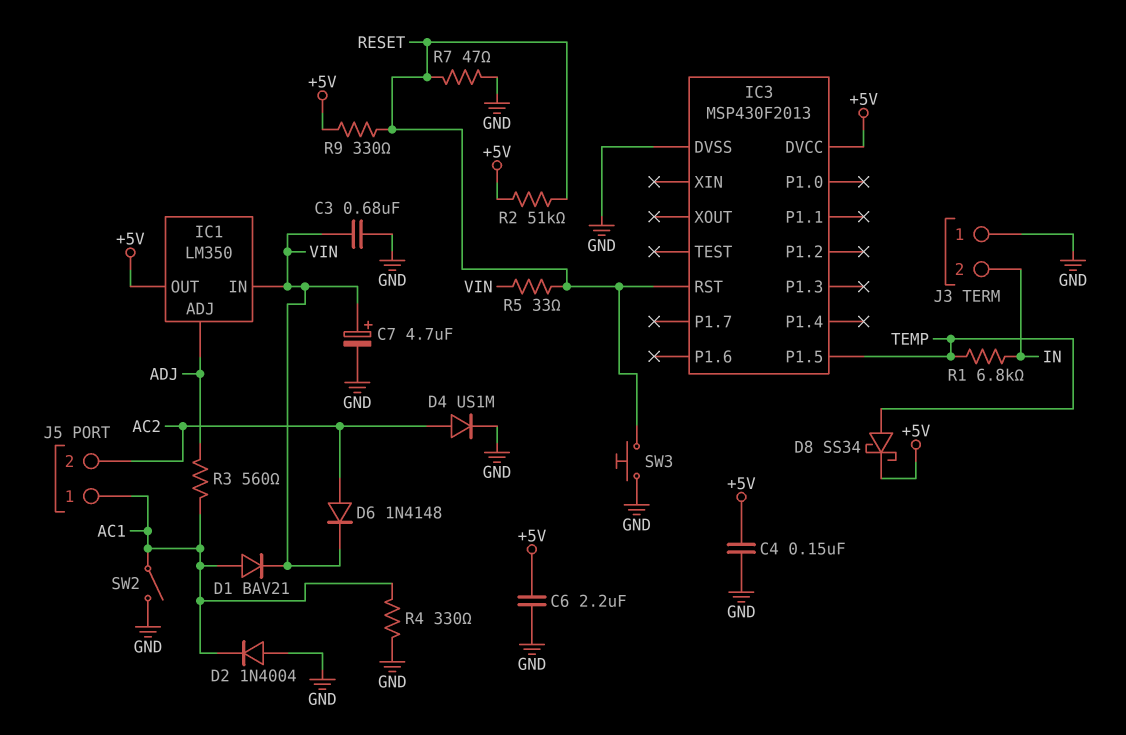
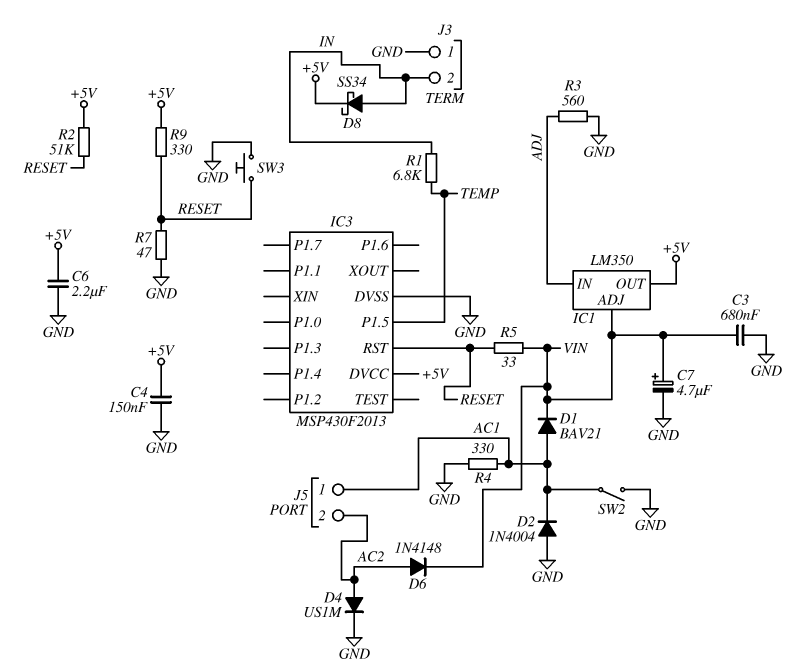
D8: schottky SS34 (A TEMP, K +5V) -> schottky SS34 (A IN, K +5V)
IC1 pin ADJ: ADJ -> VIN
IC1 pin IN: VIN -> ADJ
R3: 560 (AC1, ADJ) -> 560 (ADJ, GND)

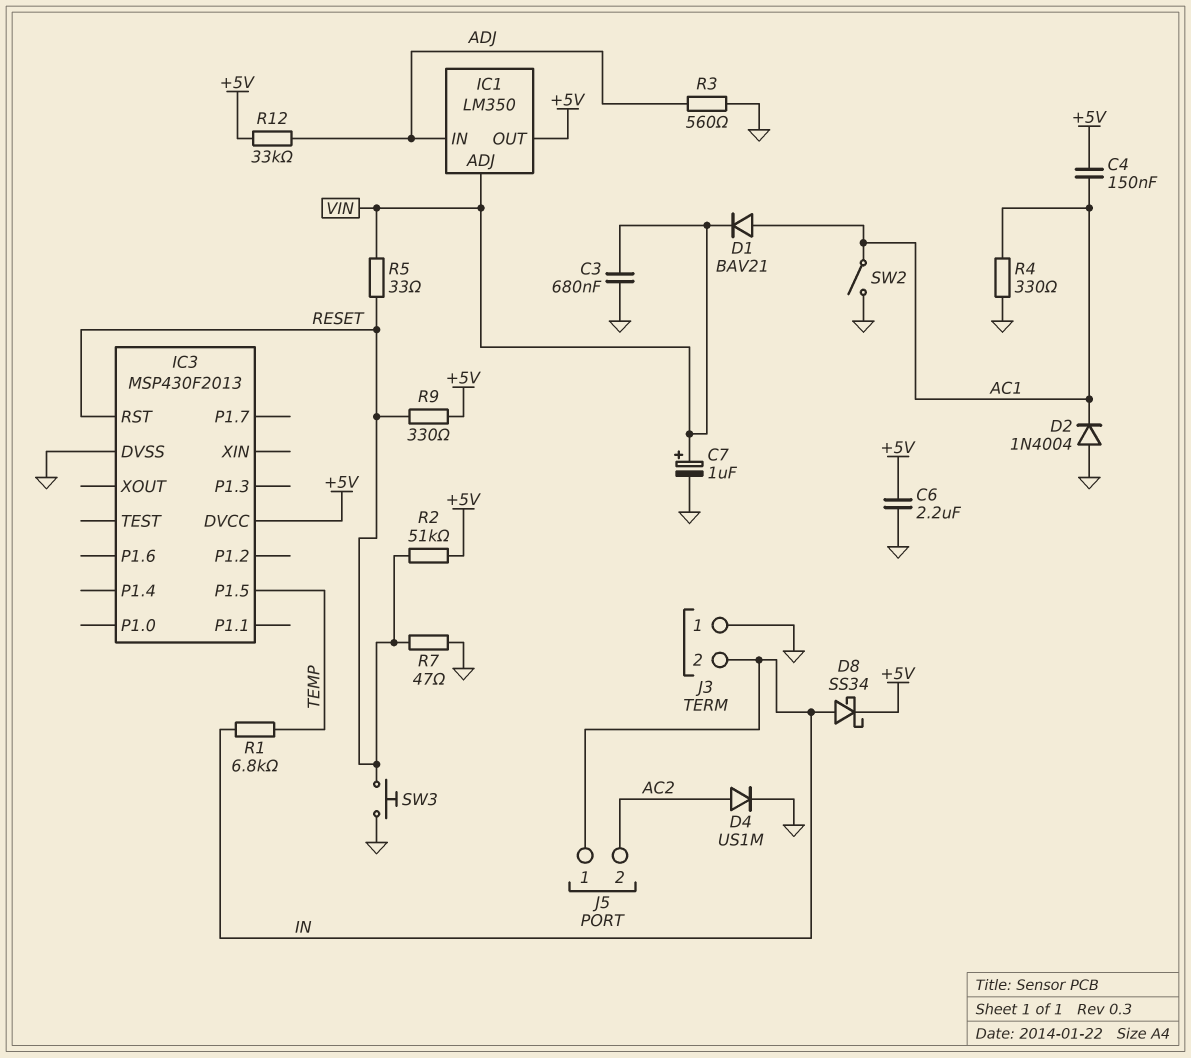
C4: 150nF (+5V, GND) -> 150nF (+5V, AC1)
C7: 4.7uF (plus VIN, minus GND) -> 1uF (plus VIN, minus GND)
D6: diode 1N4148 (A AC2, K VIN) -> none
J5 pin 1: AC1 -> IN
R12: none -> 33k (+5V, ADJ)

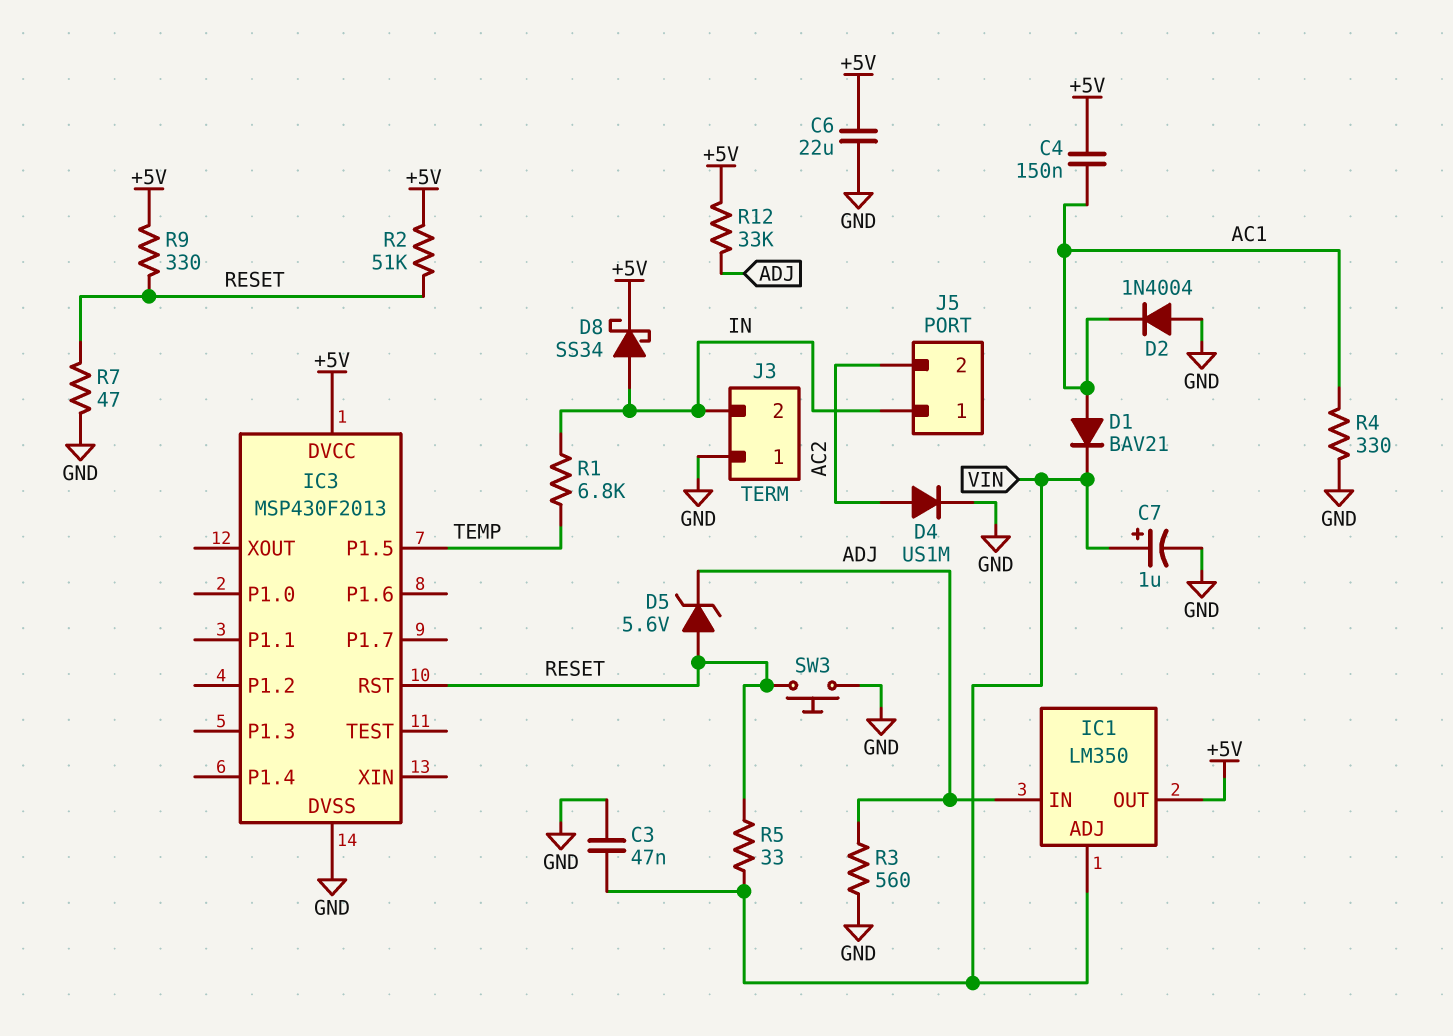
C3: 680nF (GND, VIN) -> 47nF (GND, VIN)
C6: 2.2uF (+5V, GND) -> 22uF (+5V, GND)
D5: none -> zener 5.6V (A RESET, K ADJ)
SW2: switch (AC1, GND) -> none

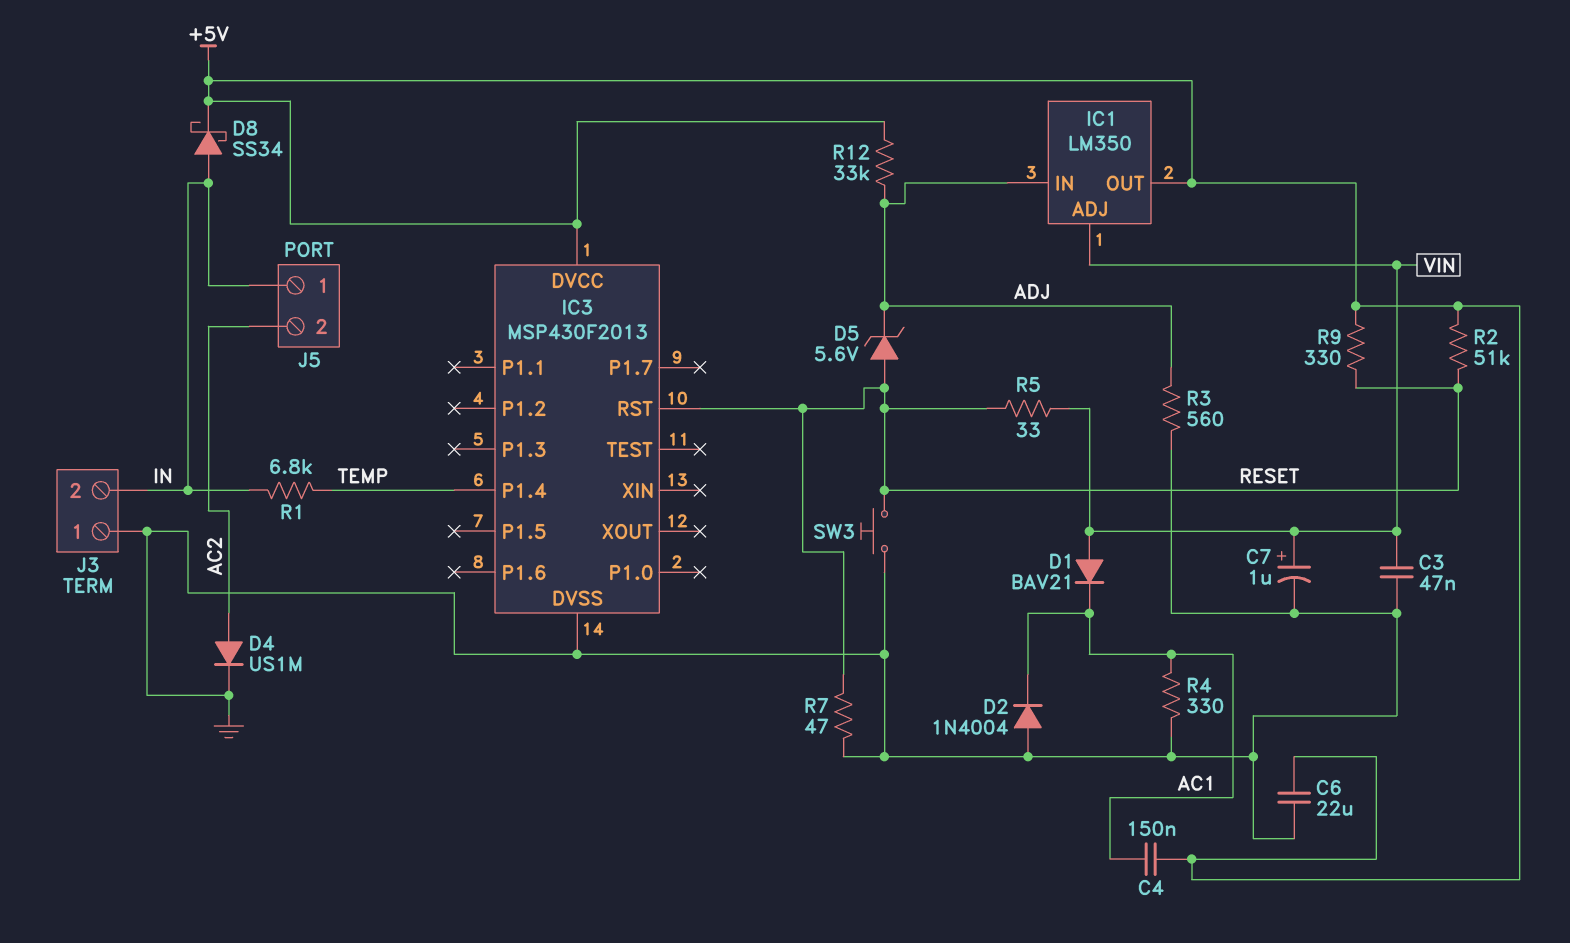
D1: diode BAV21 (A AC1, K VIN) -> diode BAV21 (A VIN, K AC1)
IC3 pin P1.4: none -> TEMP
IC3 pin P1.5: TEMP -> none

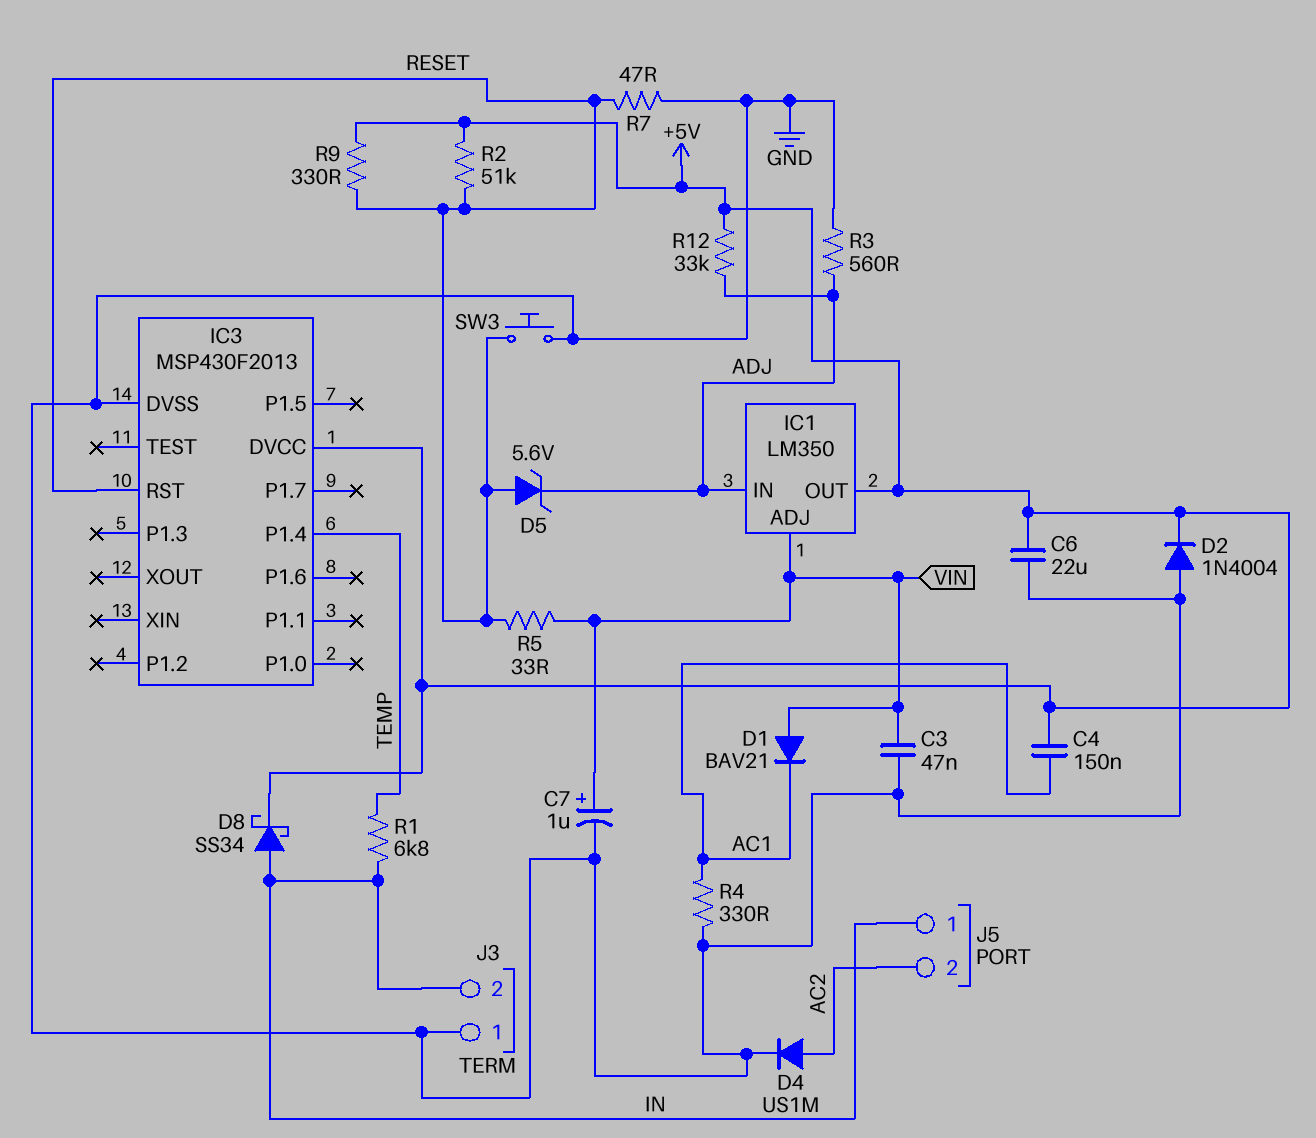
D2: diode 1N4004 (A GND, K AC1) -> diode 1N4004 (A GND, K +5V)

